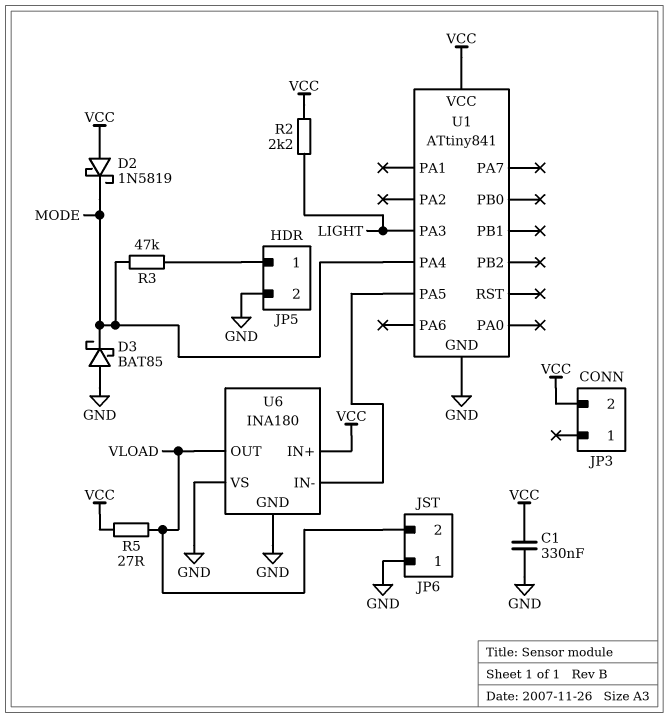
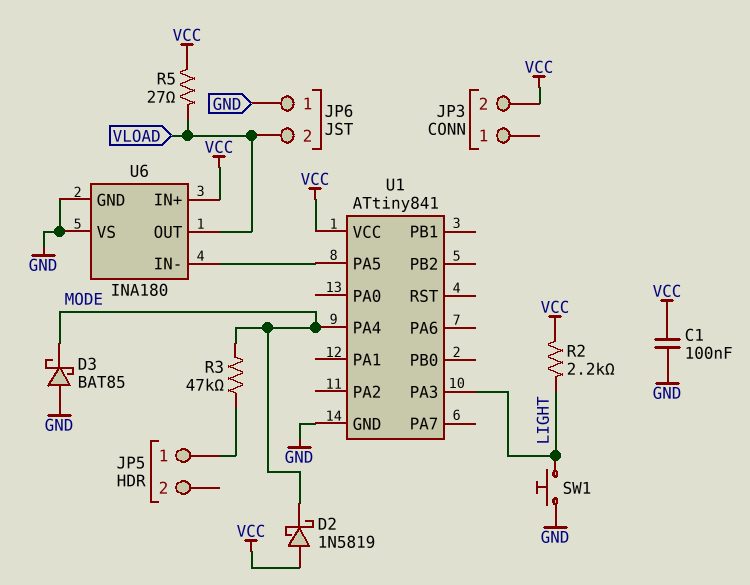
C1: 330nF (GND, VCC) -> 100nF (GND, VCC)
JP5 pin 2: GND -> none
SW1: none -> button (GND, LIGHT)

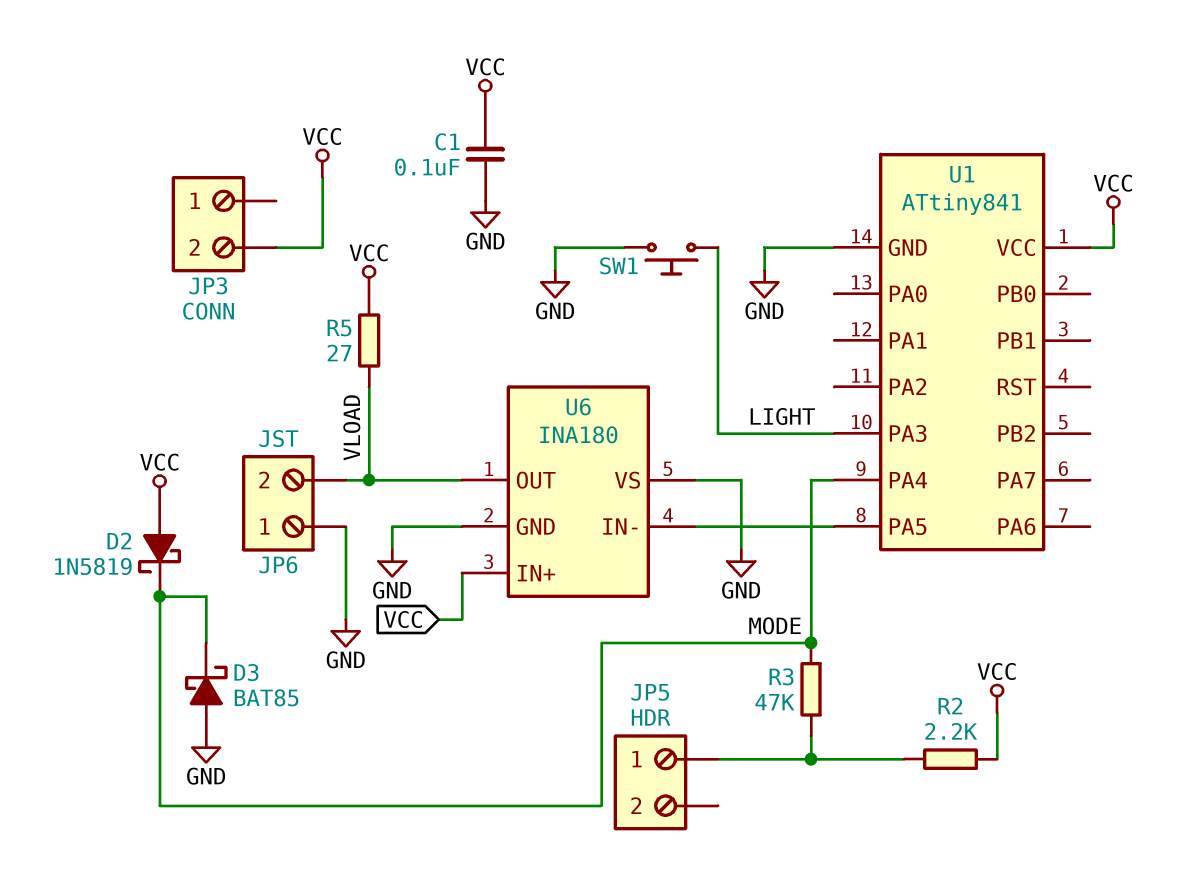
R2: 2.2k (LIGHT, VCC) -> 2.2k (JP5/1, VCC)

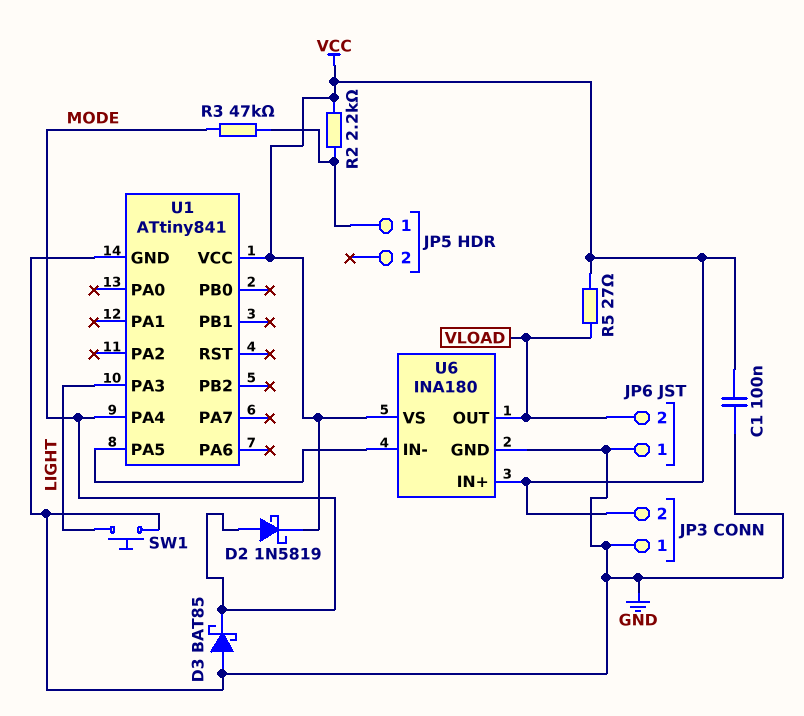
D2: schottky 1N5819 (A VCC, K MODE) -> schottky 1N5819 (A MODE, K VCC)
JP3 pin 1: none -> GND
U6 pin VS: GND -> VCC

